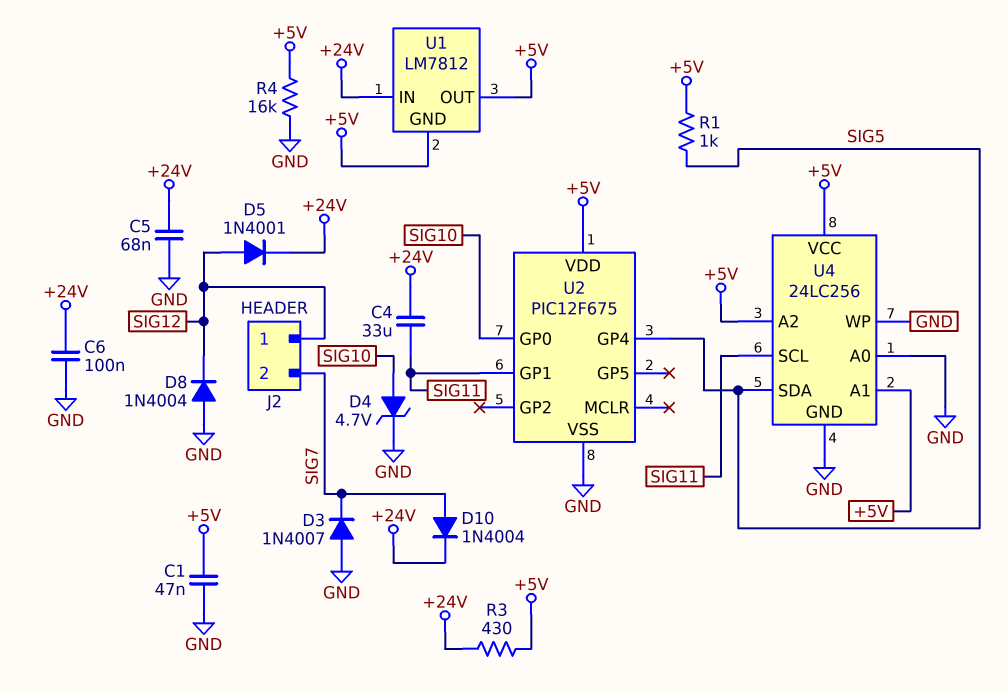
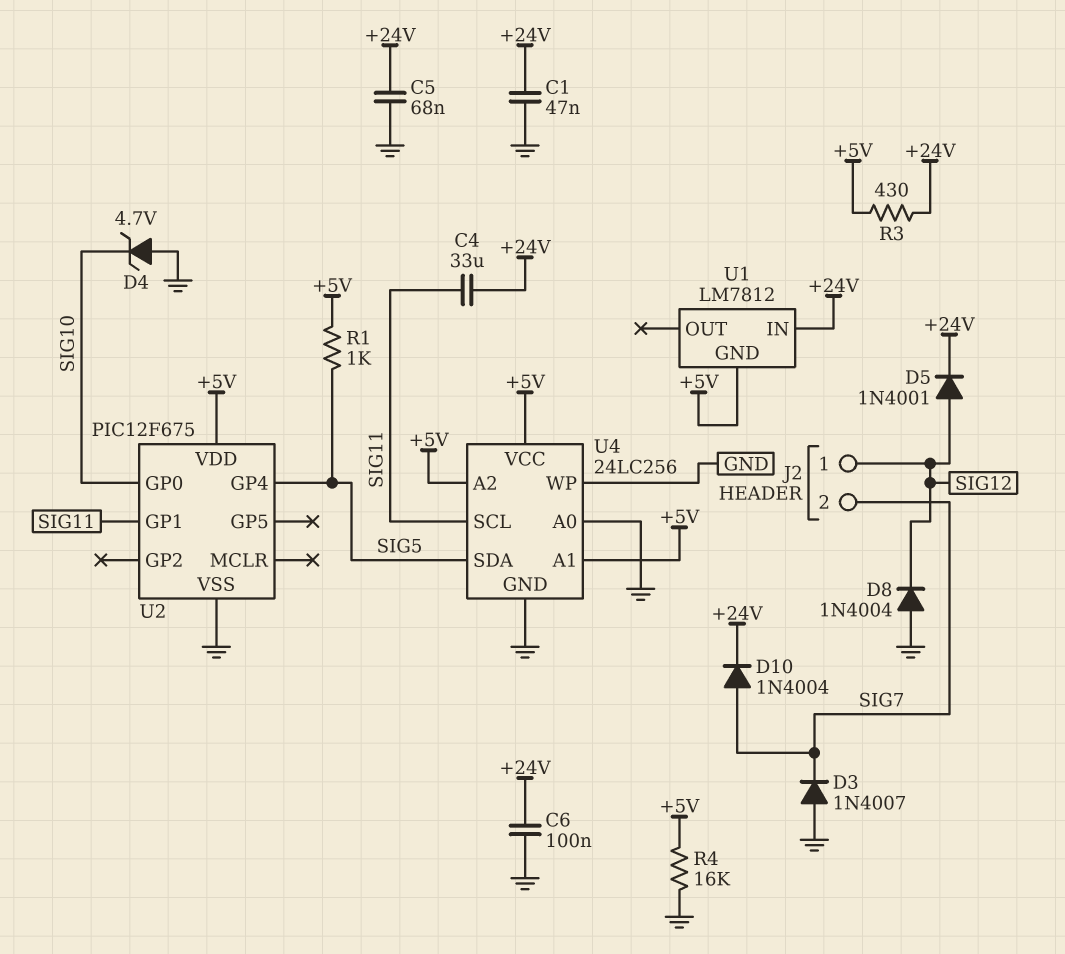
C1: 47nF (+5V, GND) -> 47nF (+24V, GND)
D4: zener 4.7V (A SIG10, K GND) -> zener 4.7V (A GND, K SIG10)
U1 pin OUT: +5V -> none

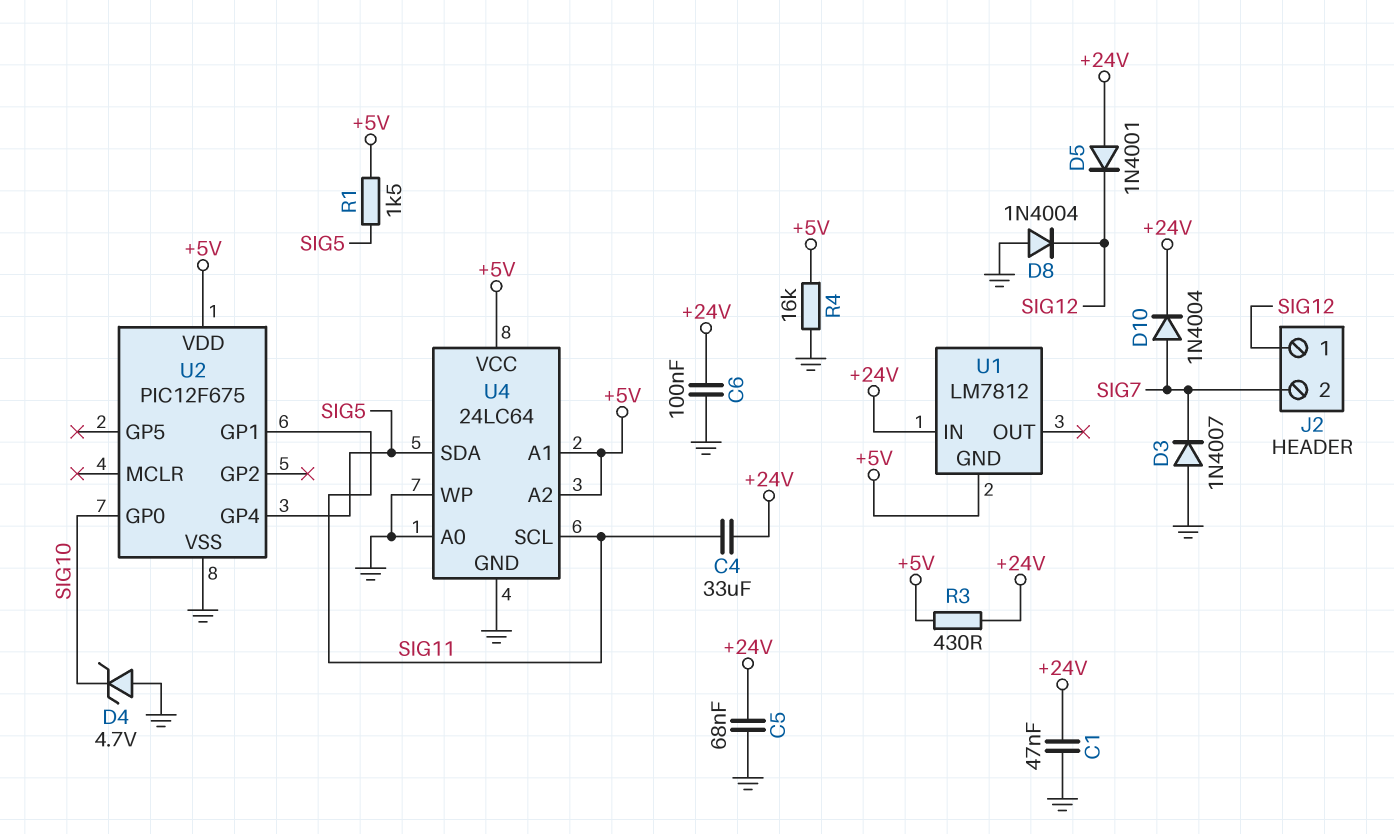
D5: diode 1N4001 (A SIG12, K +24V) -> diode 1N4001 (A +24V, K SIG12)
R1: 1k (+5V, SIG5) -> 1.5k (+5V, SIG5)
U4: 24LC256 -> 24LC64

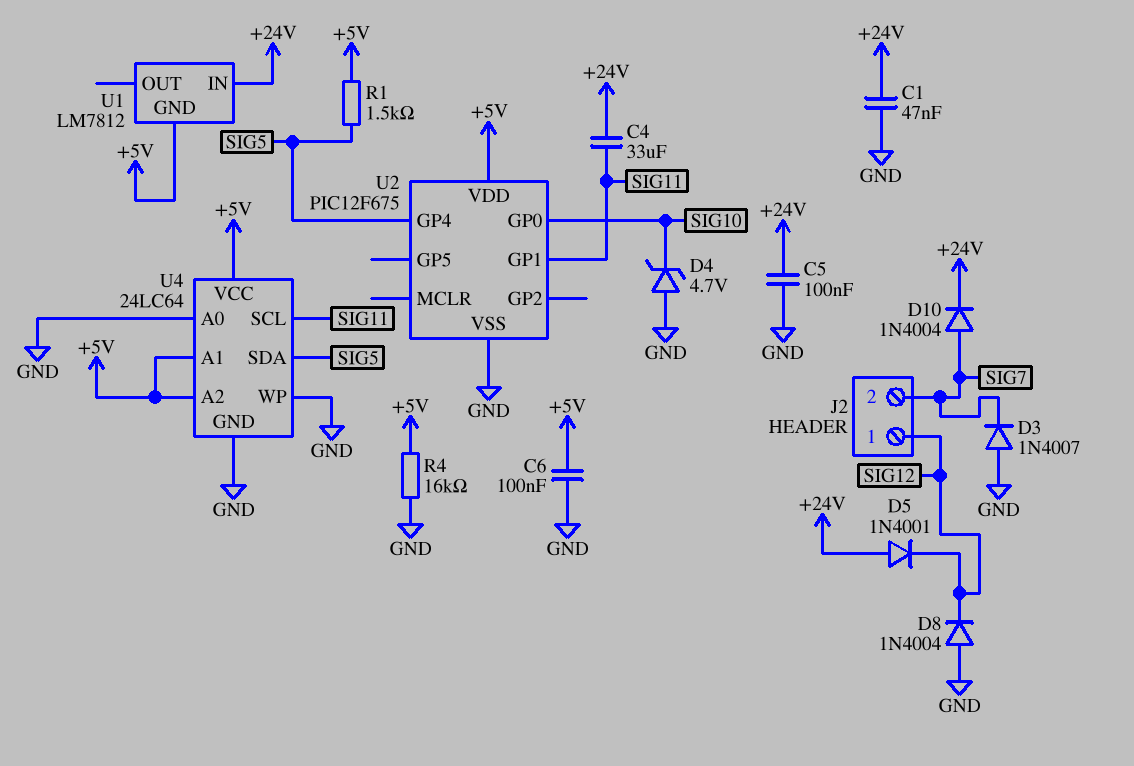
C5: 68nF (+24V, GND) -> 100nF (+24V, GND)
C6: 100nF (+24V, GND) -> 100nF (+5V, GND)
R3: 430 (+5V, +24V) -> none

